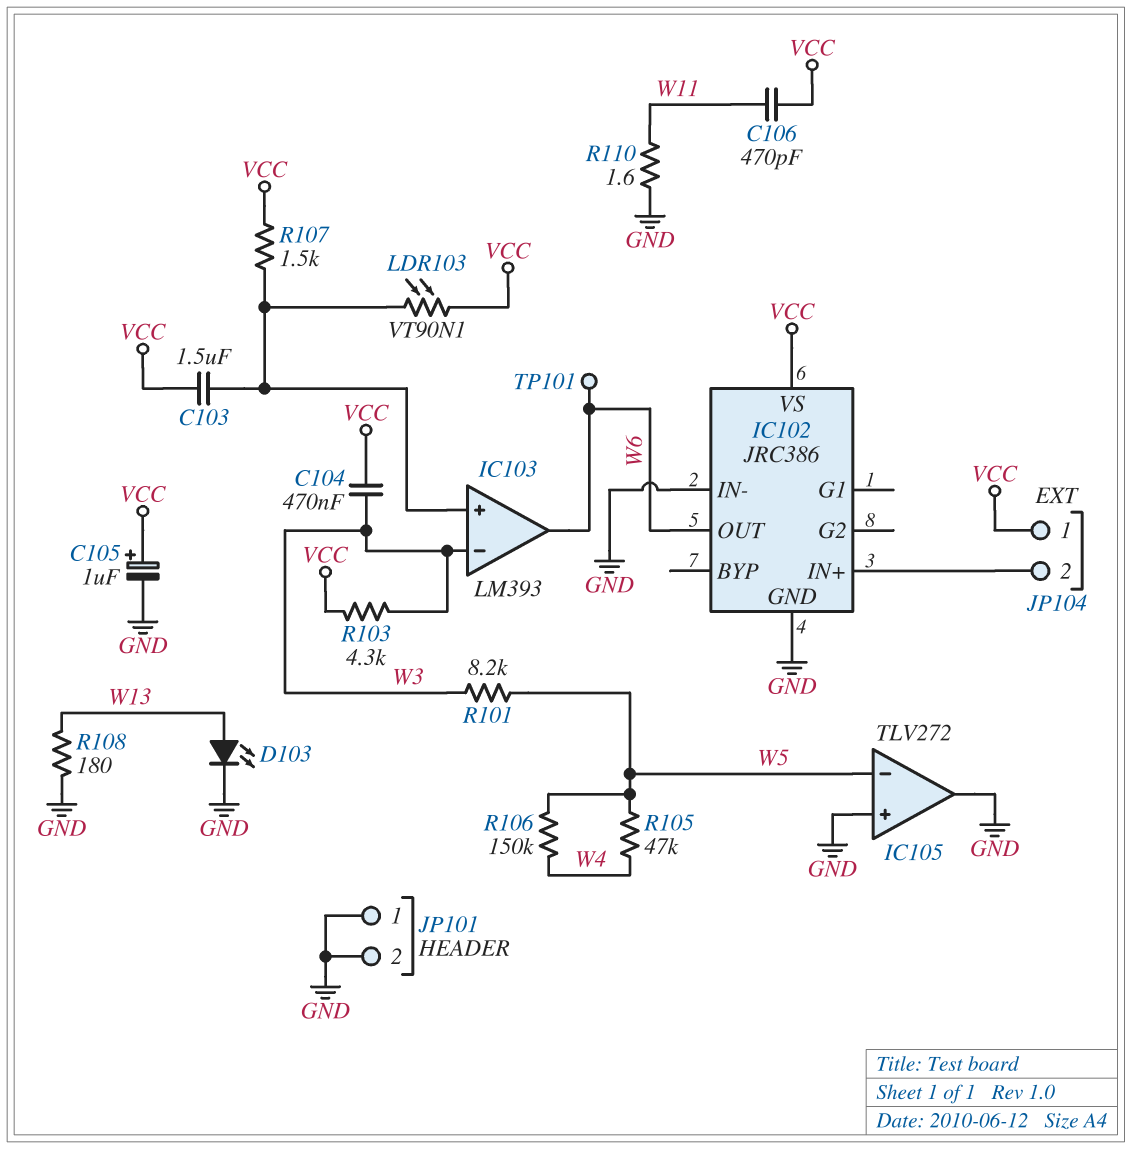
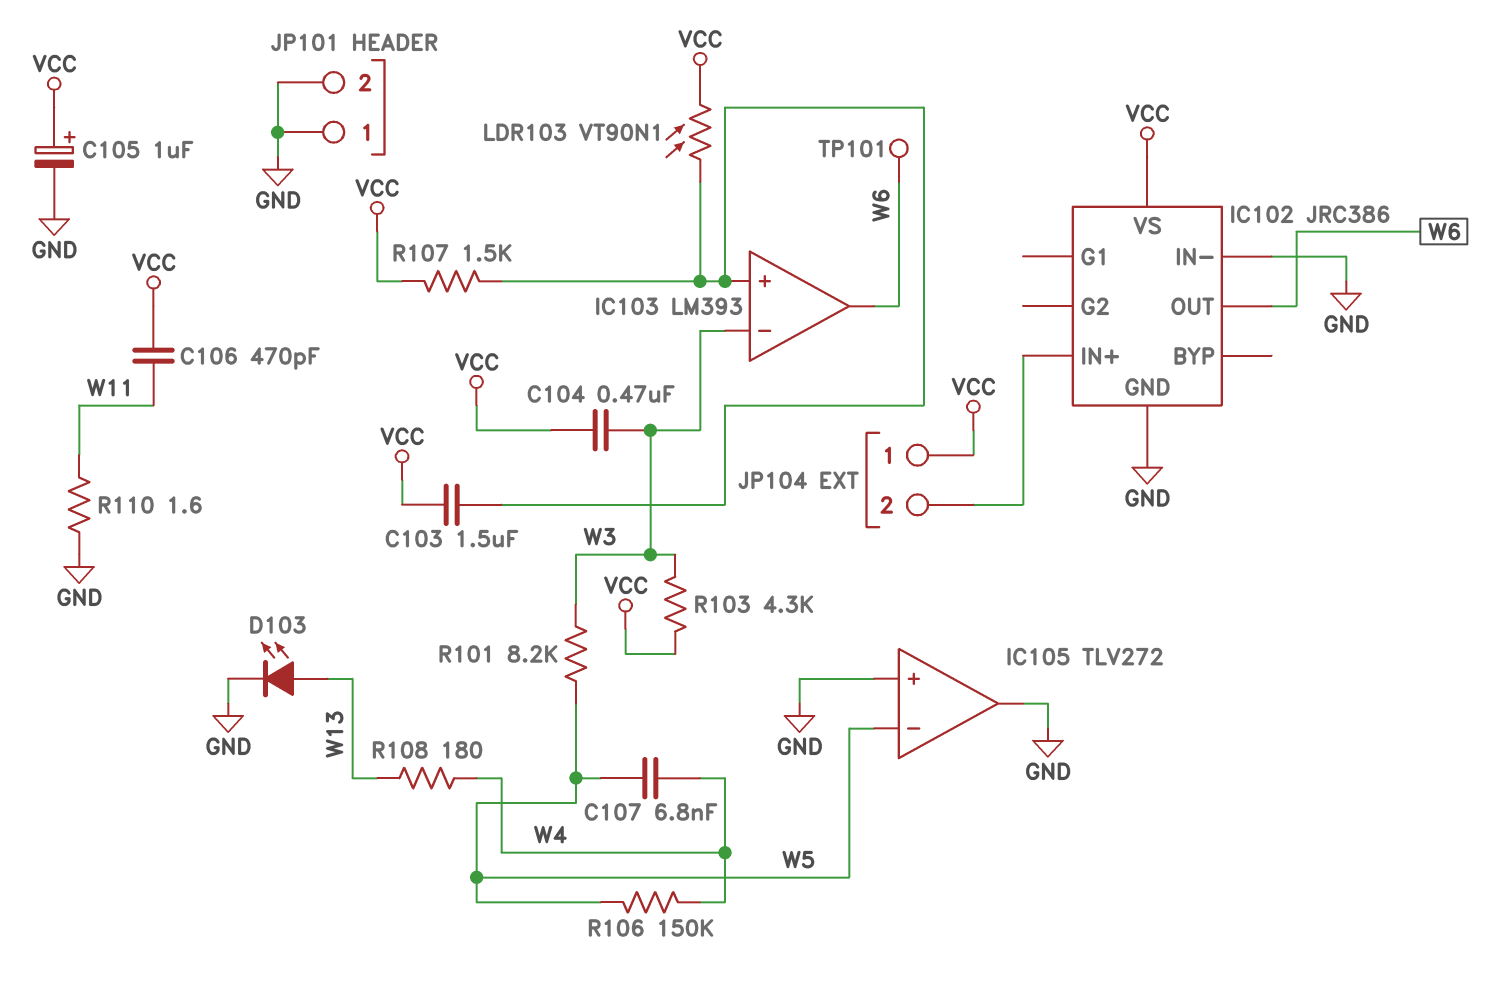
C107: none -> 6.8nF (W4, W5)
R105: 47k (W4, W5) -> none
R108: 180 (GND, W13) -> 180 (W4, W13)

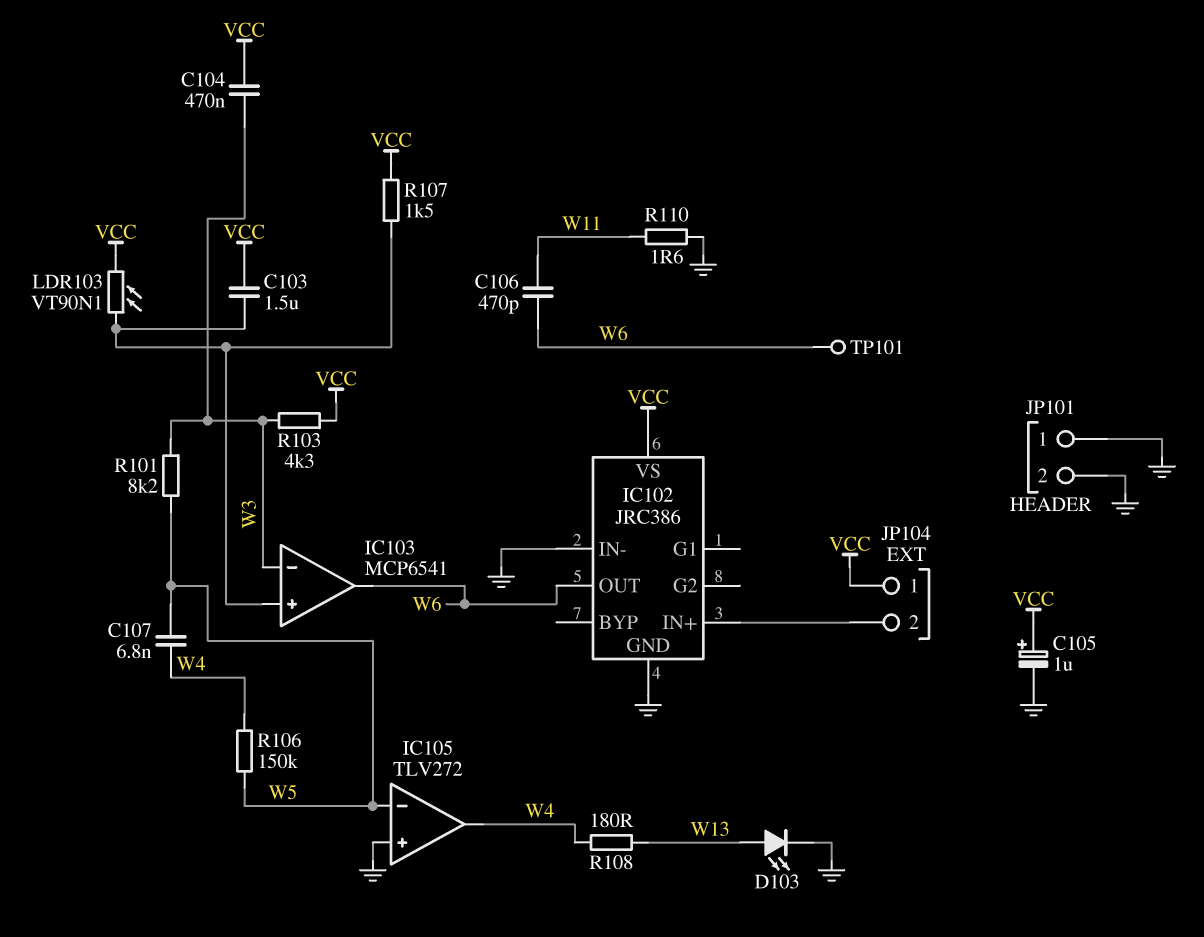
C106: 470pF (VCC, W11) -> 470pF (W6, W11)
IC103: LM393 -> MCP6541
IC105 pin out: GND -> W4

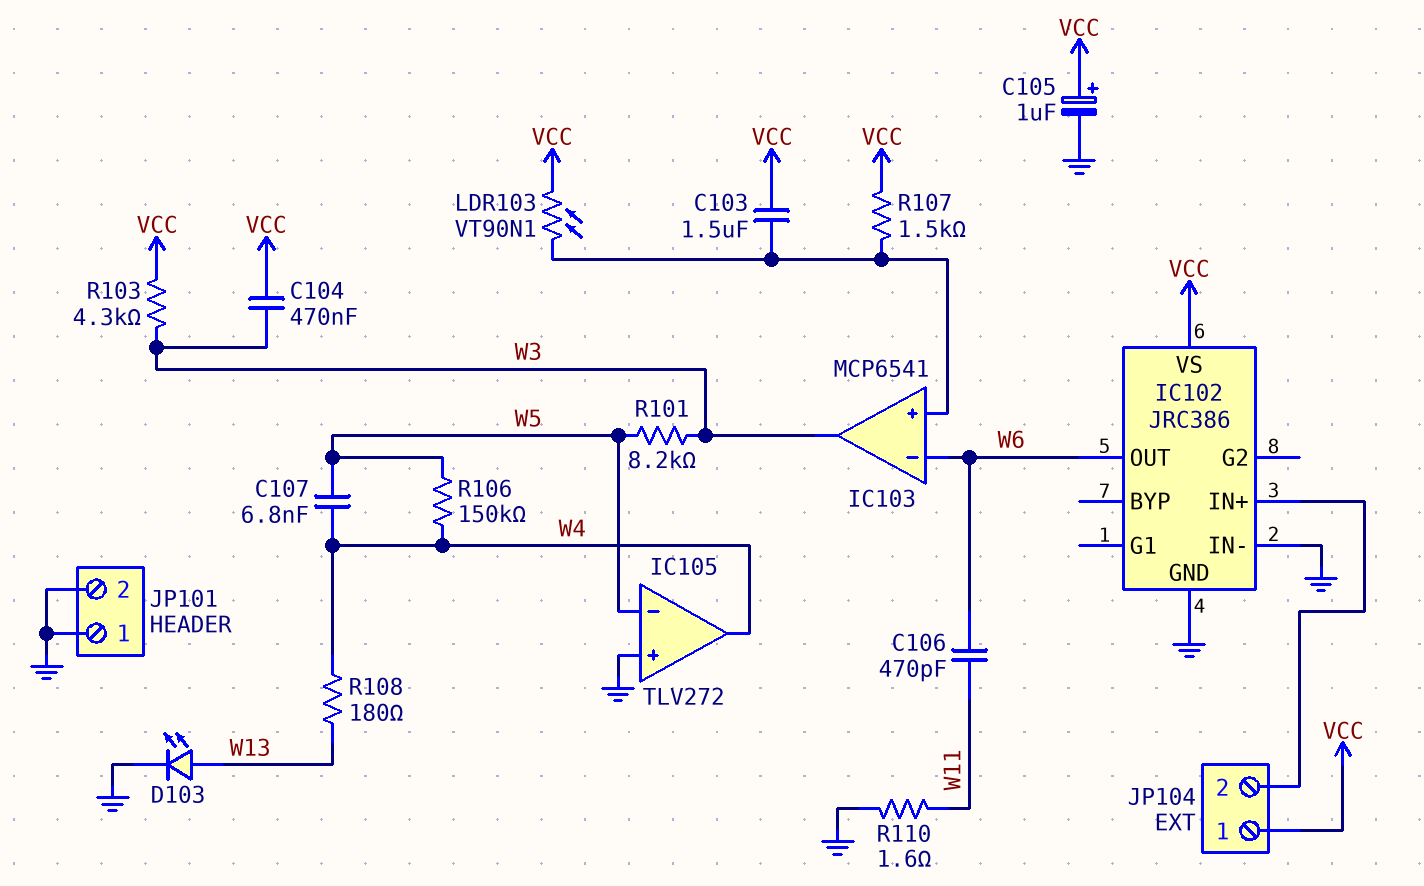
IC103 pin in-: W3 -> W6
IC103 pin out: W6 -> W3
TP101: test point (W6) -> none

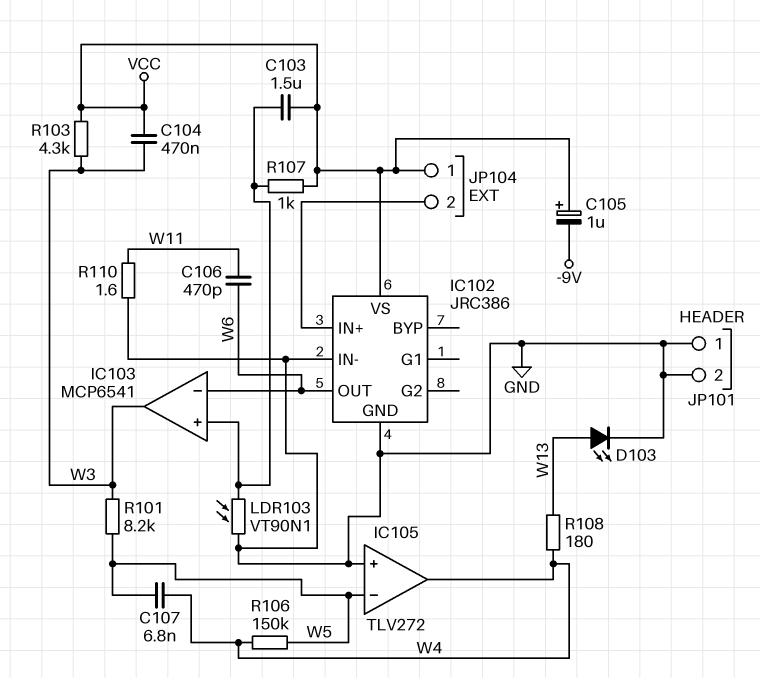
C105: 1uF (plus VCC, minus GND) -> 1uF (plus VCC, minus -9V)
LDR103: VT90N1 (IC103/in+, VCC) -> VT90N1 (GND, IC103/in+)
R107: 1.5k (IC103/in+, VCC) -> 1k (IC103/in+, VCC)

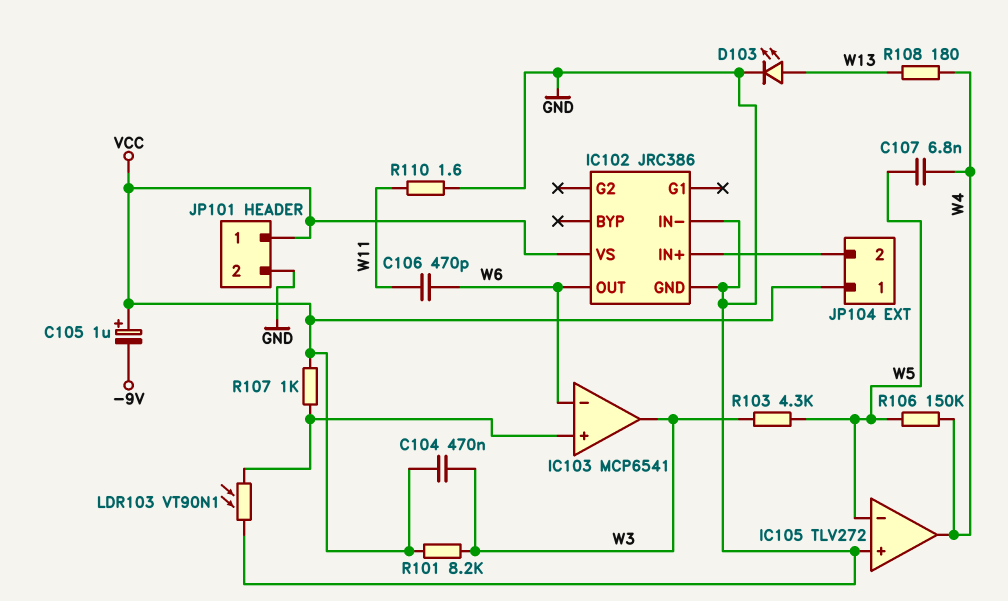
C103: 1.5uF (IC103/in+, VCC) -> none
JP101 pin 1: GND -> VCC
R101: 8.2k (W3, W5) -> 8.2k (VCC, W3)
R103: 4.3k (VCC, W3) -> 4.3k (W3, W5)

